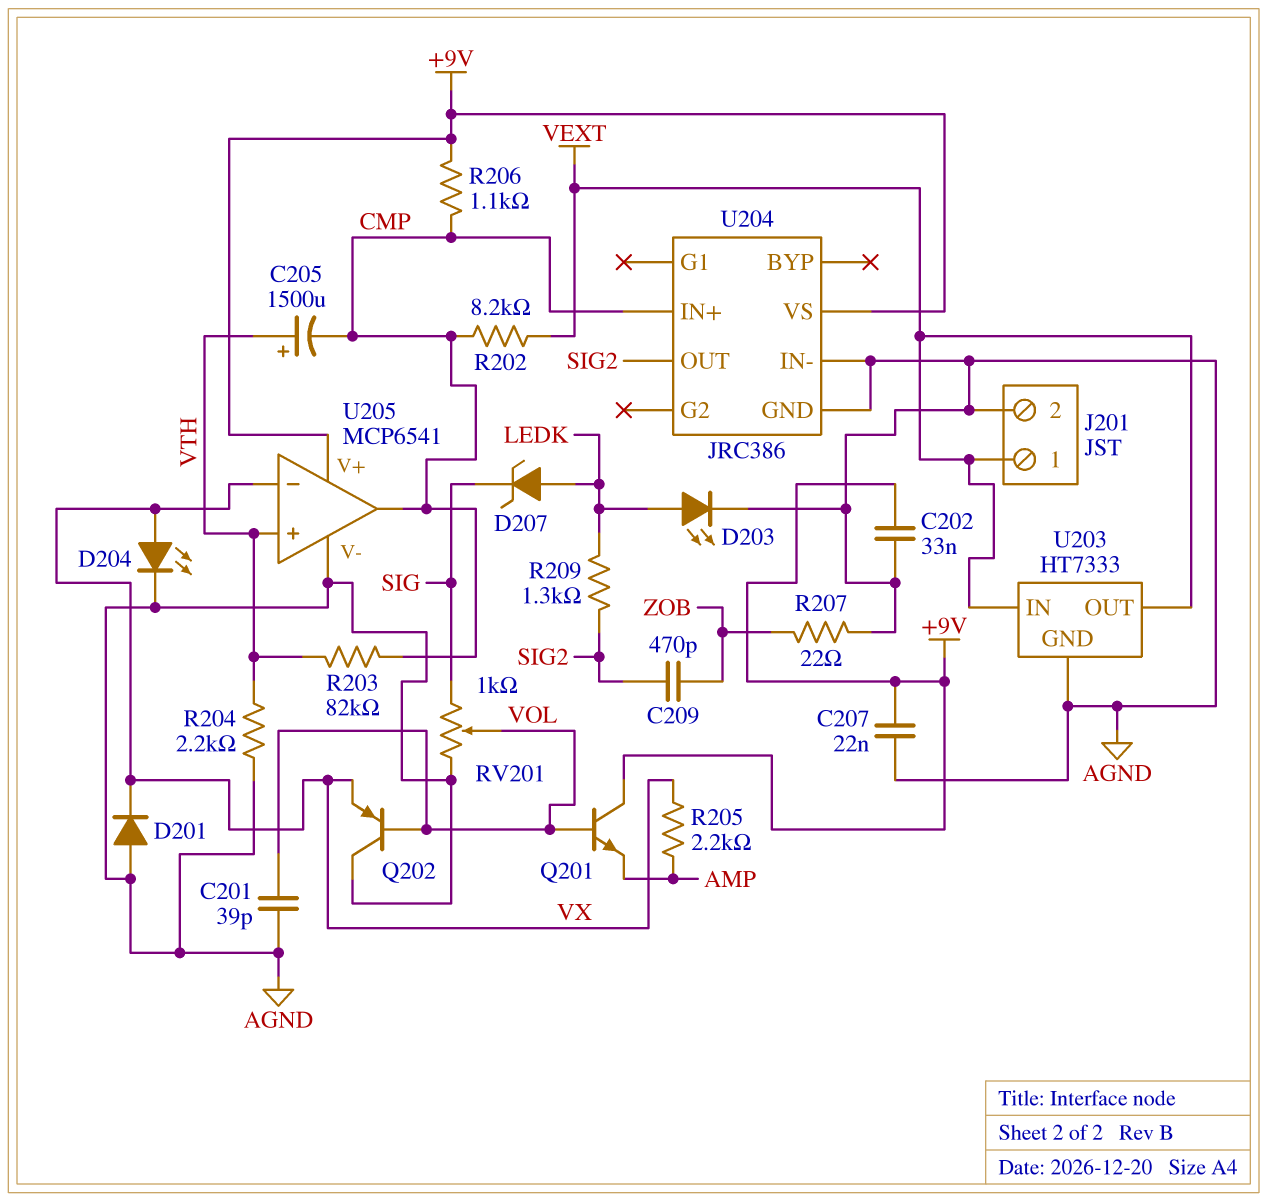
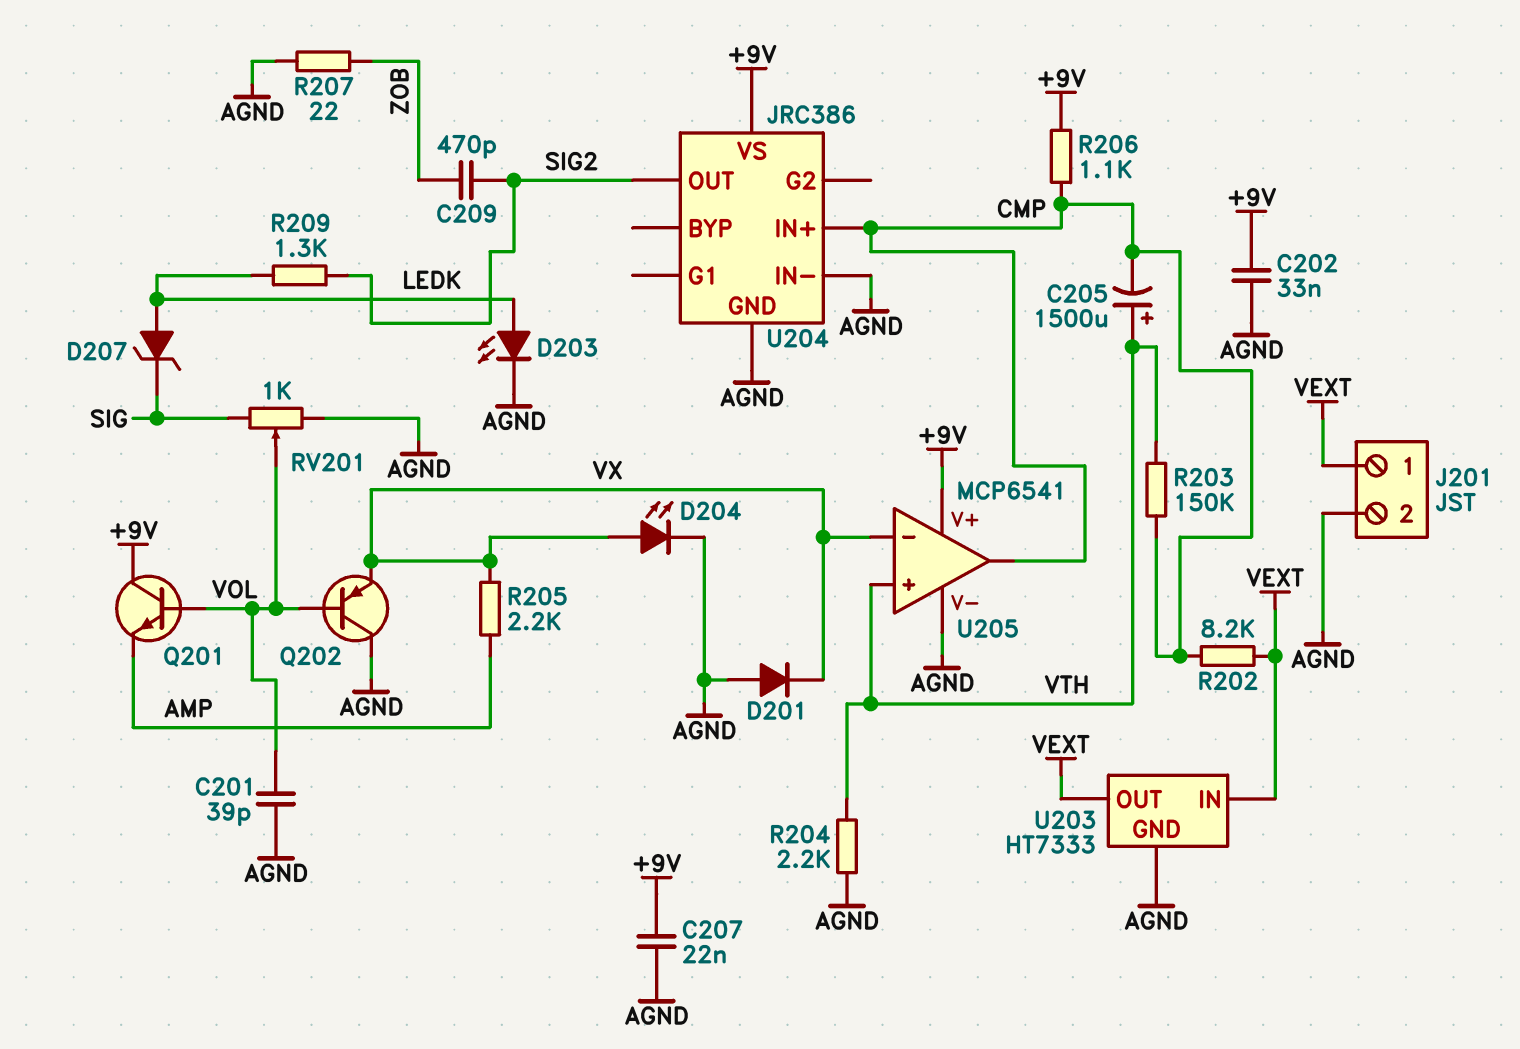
R203: 82k (CMP, VTH) -> 150k (CMP, VTH)

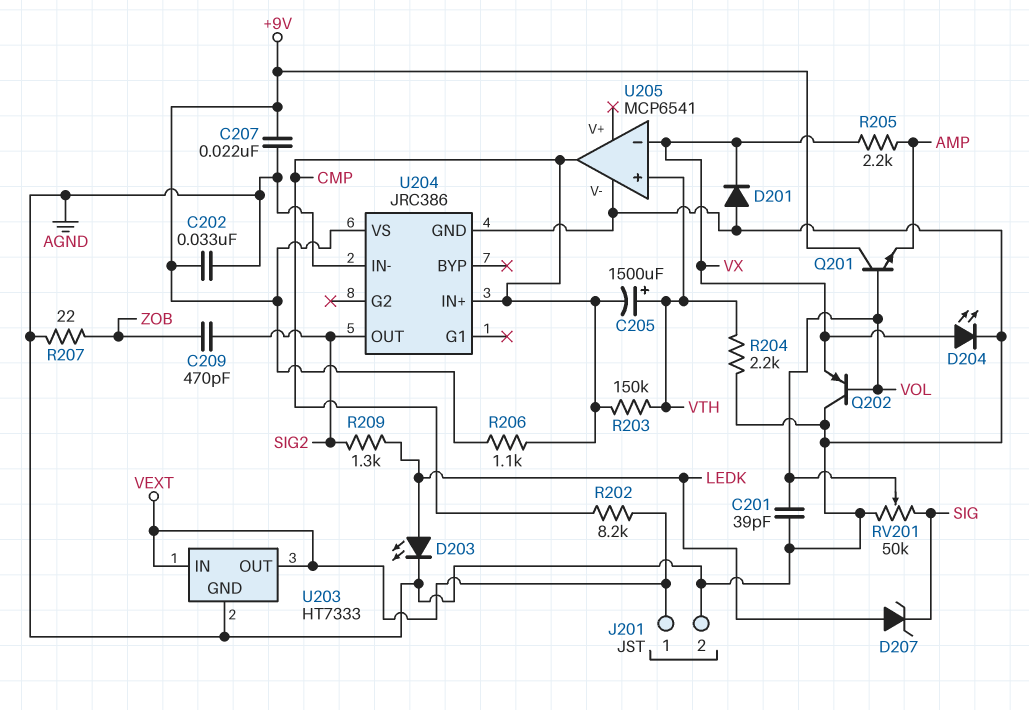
RV201: 1k (AGND, SIG, wiper VOL) -> 50k (AGND, SIG, wiper VOL)
U205 pin V+: +9V -> none

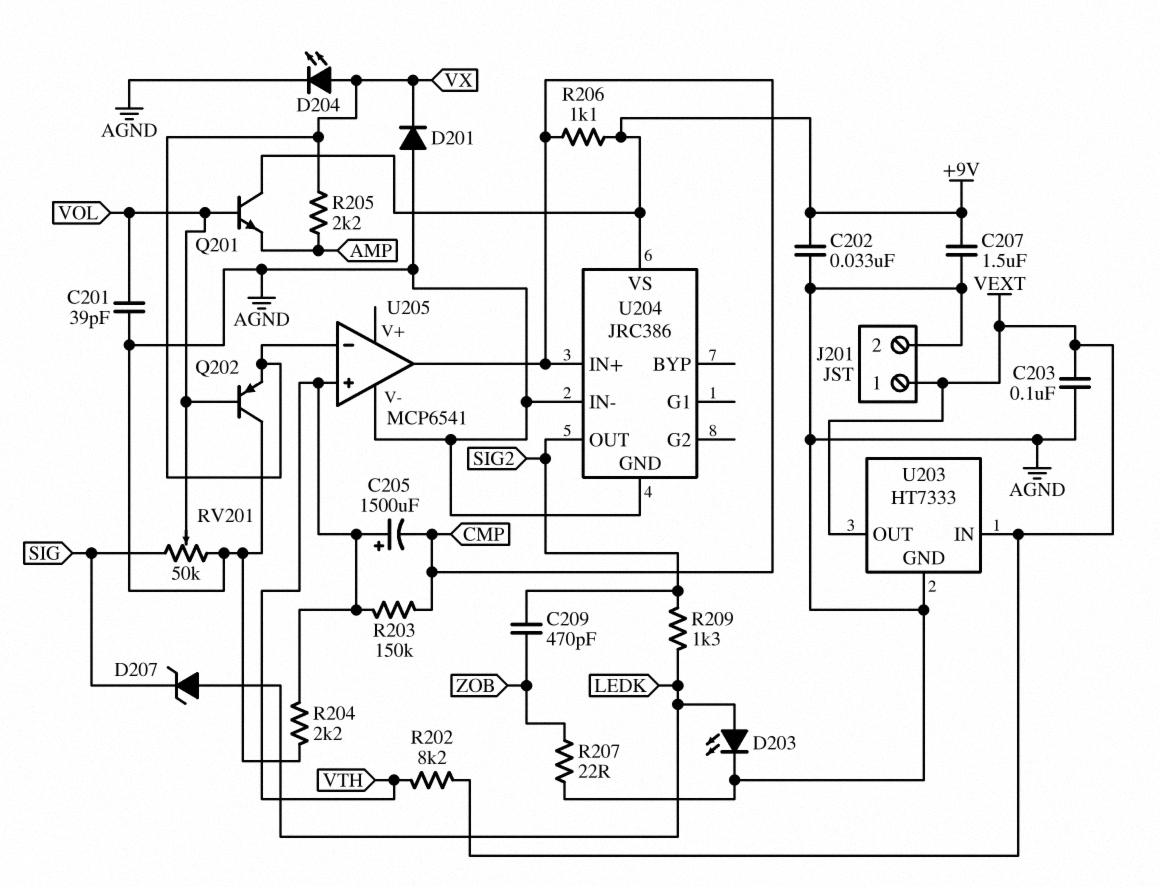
C203: none -> 100nF (AGND, VEXT)
C207: 22nF (+9V, AGND) -> 1.5uF (+9V, AGND)
R202: 8.2k (CMP, VEXT) -> 8.2k (VEXT, VTH)

